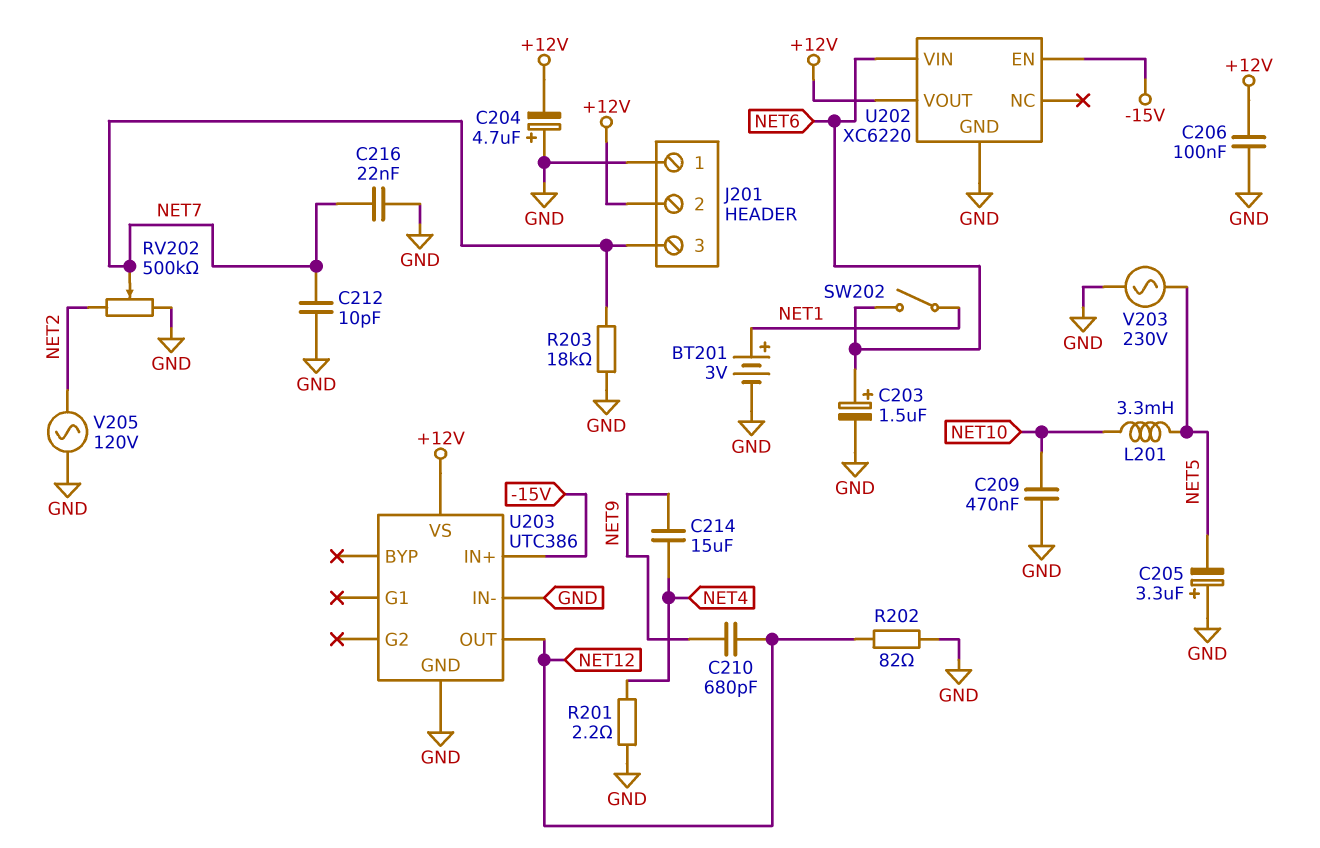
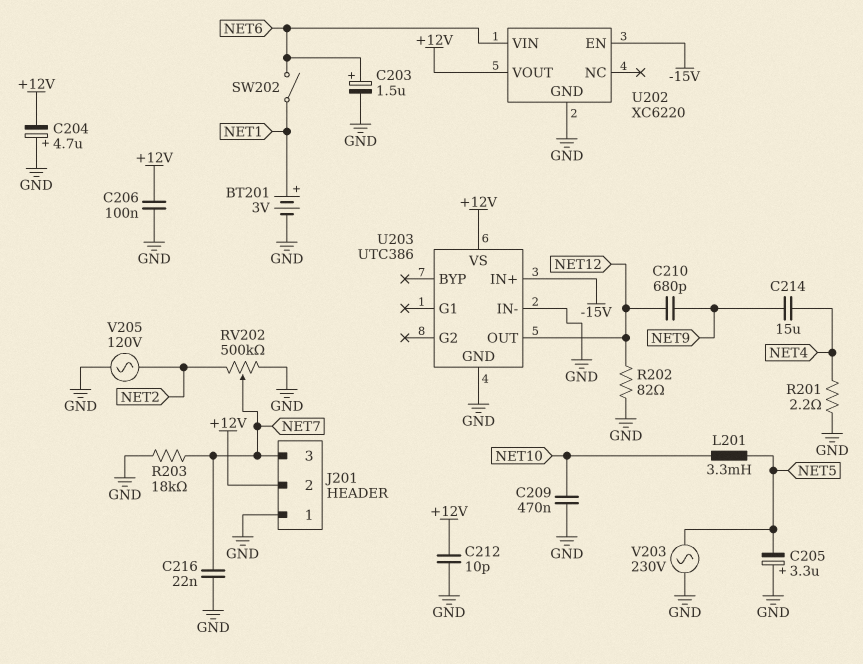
C212: 10pF (GND, NET7) -> 10pF (+12V, GND)

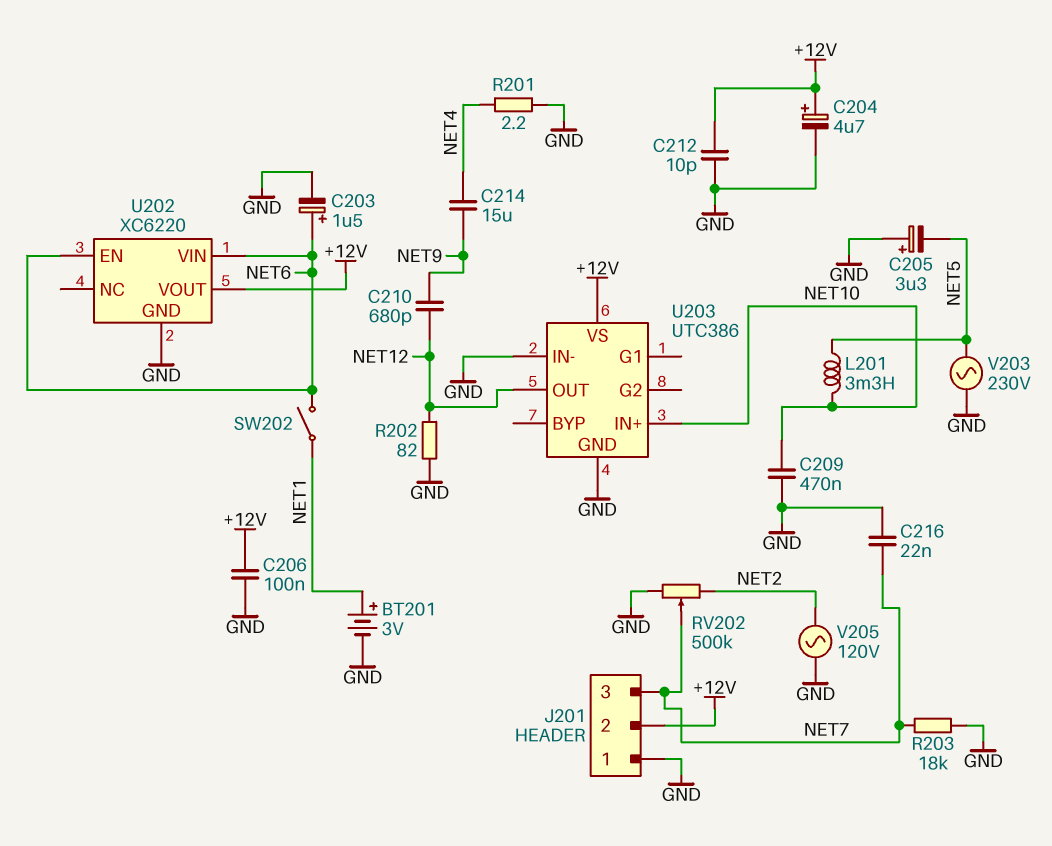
C204: 4.7uF (plus GND, minus +12V) -> 4.7uF (plus +12V, minus GND)
U202 pin EN: -15V -> NET6
U203 pin IN+: -15V -> NET10

